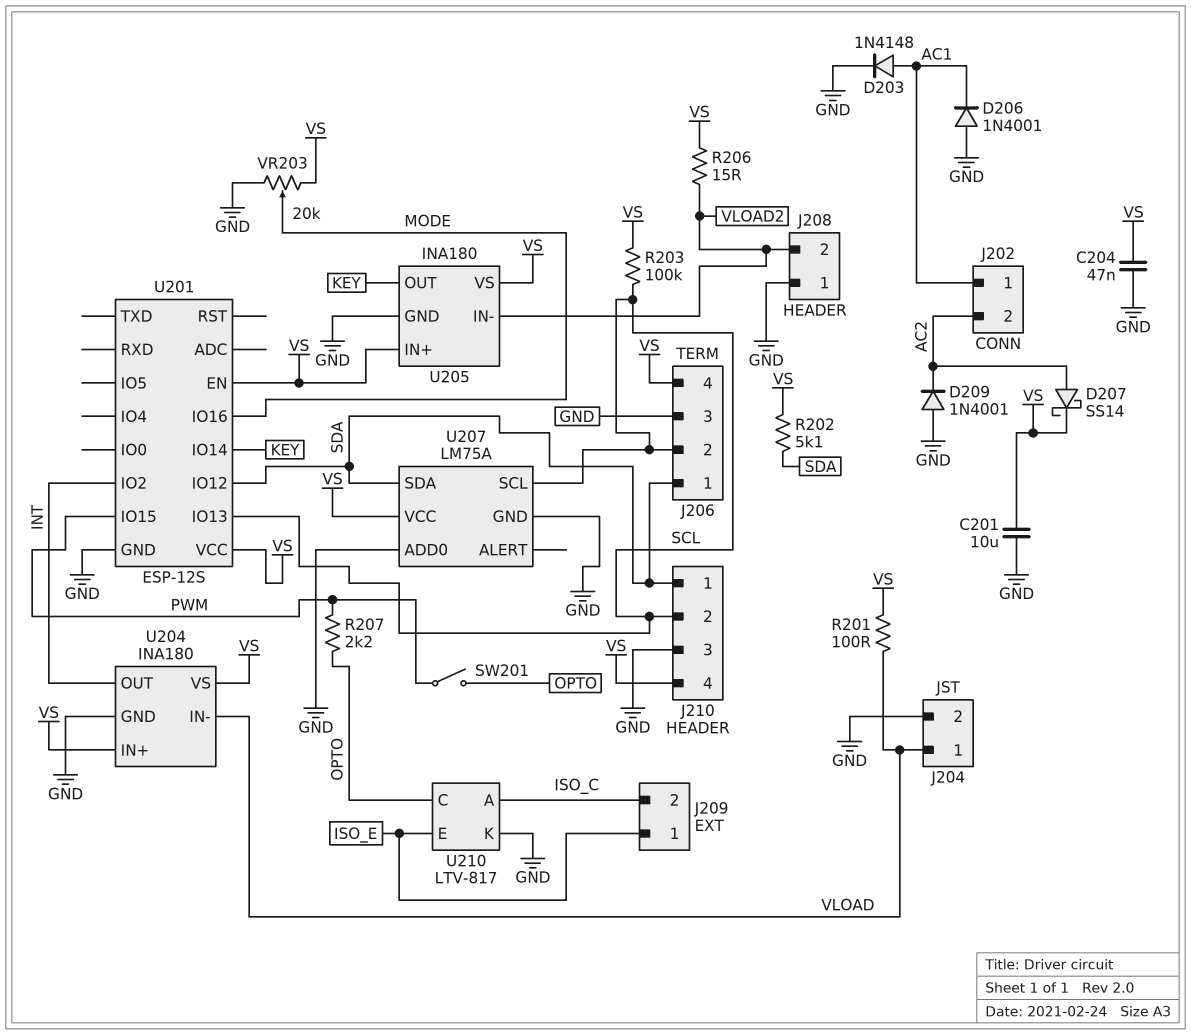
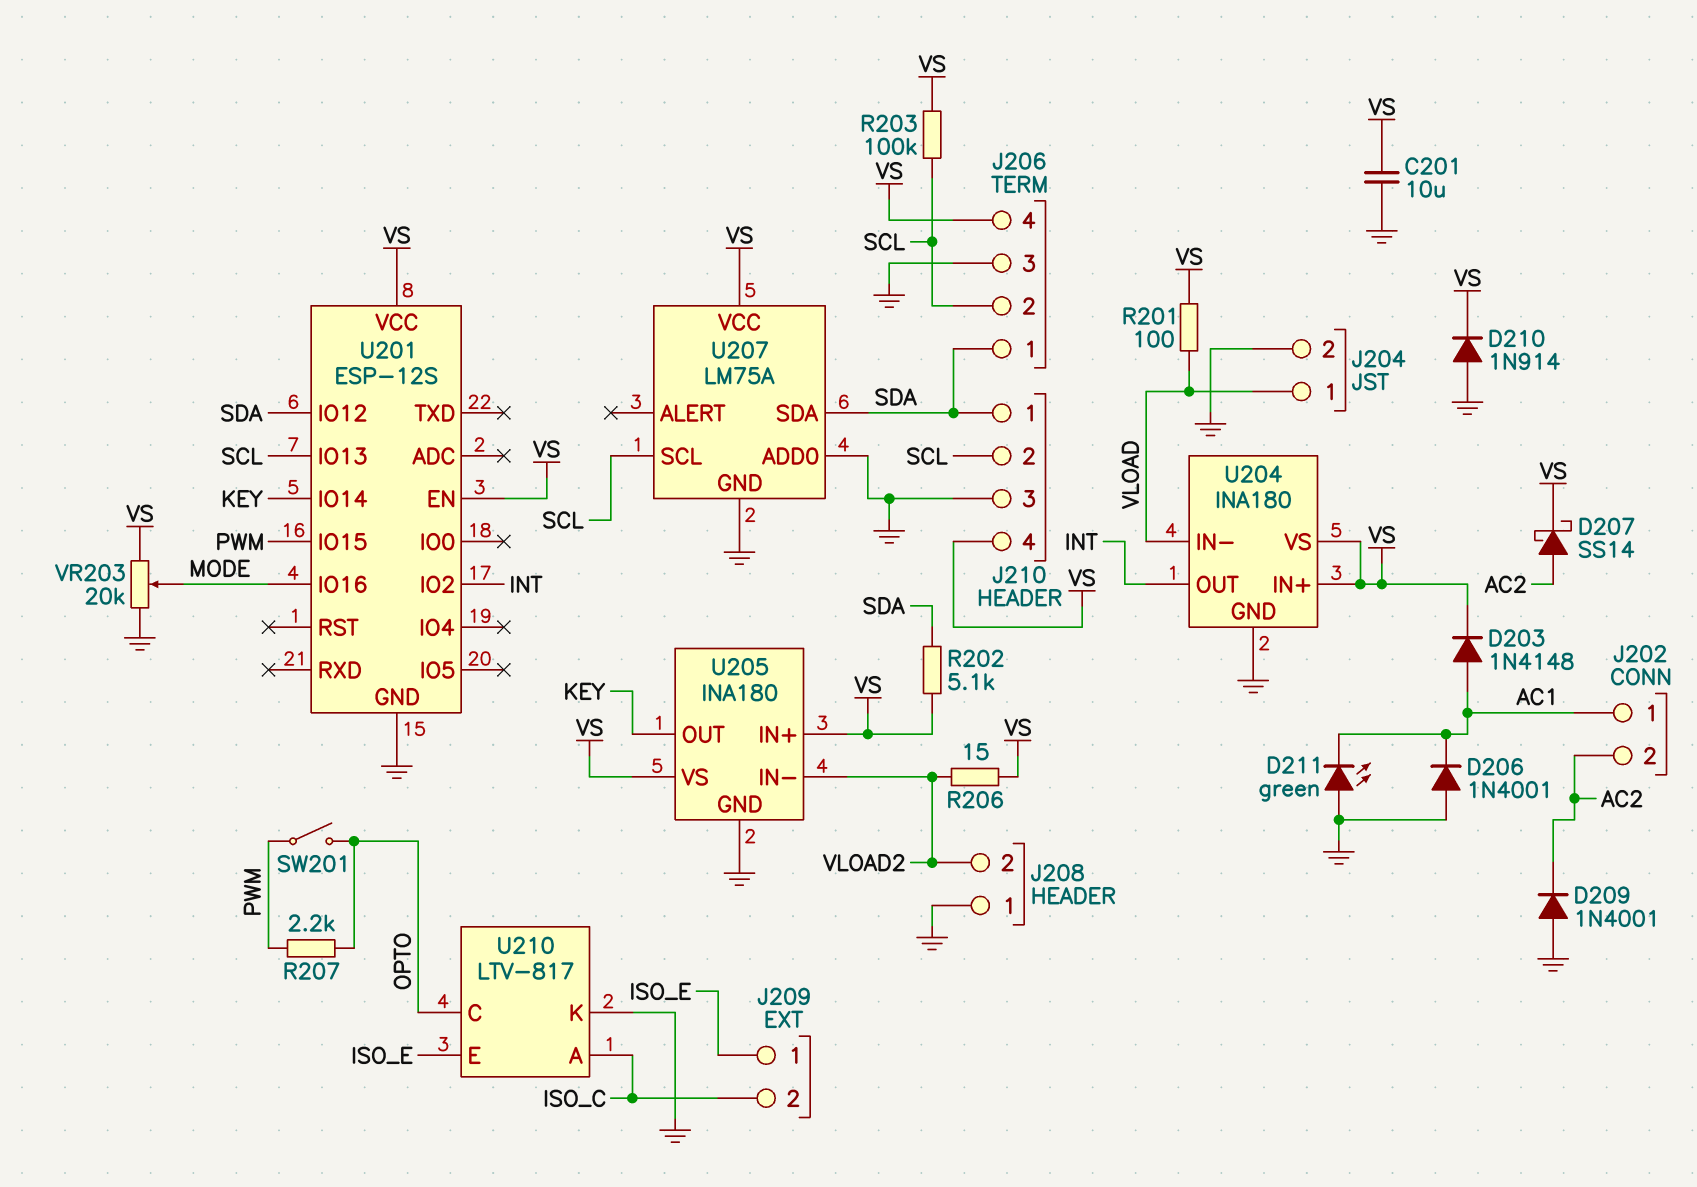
C204: 47nF (GND, VS) -> none
D203: diode 1N4148 (A AC1, K GND) -> diode 1N4148 (A AC1, K VS)
D210: none -> diode 1N914 (A GND, K VS)
D211: none -> LED green (A GND, K AC1)

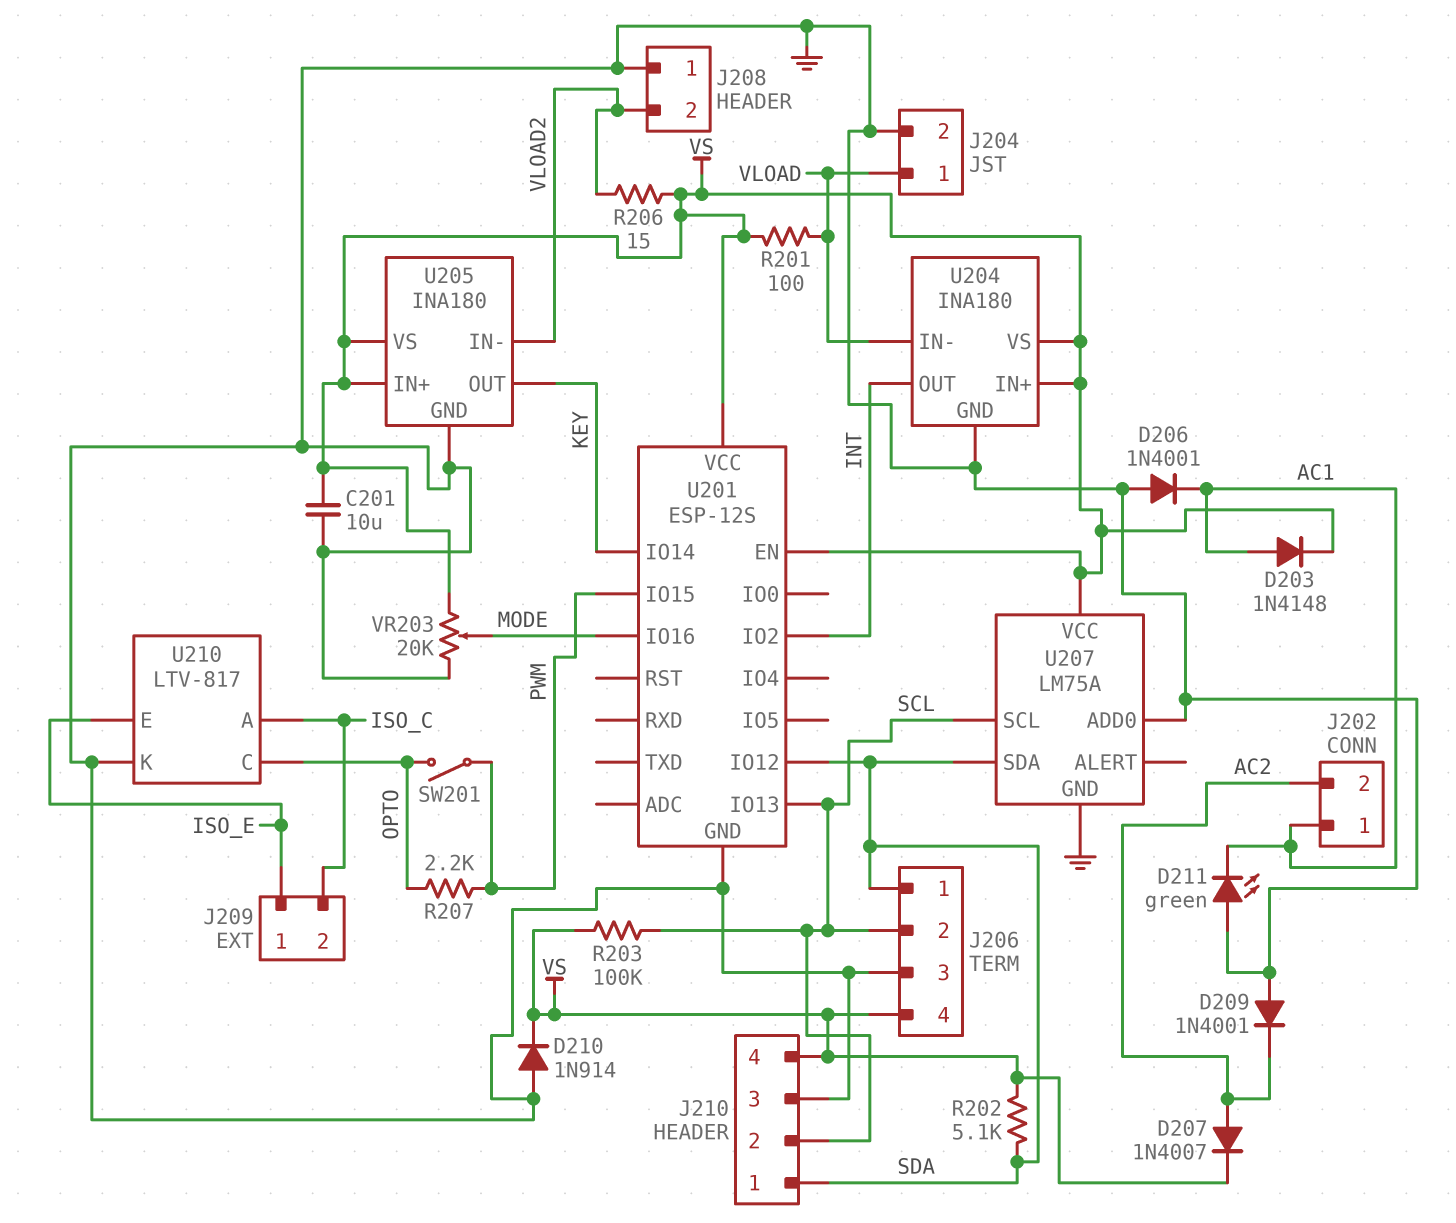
D207: schottky SS14 (A AC2, K VS) -> diode 1N4007 (A AC2, K VS)

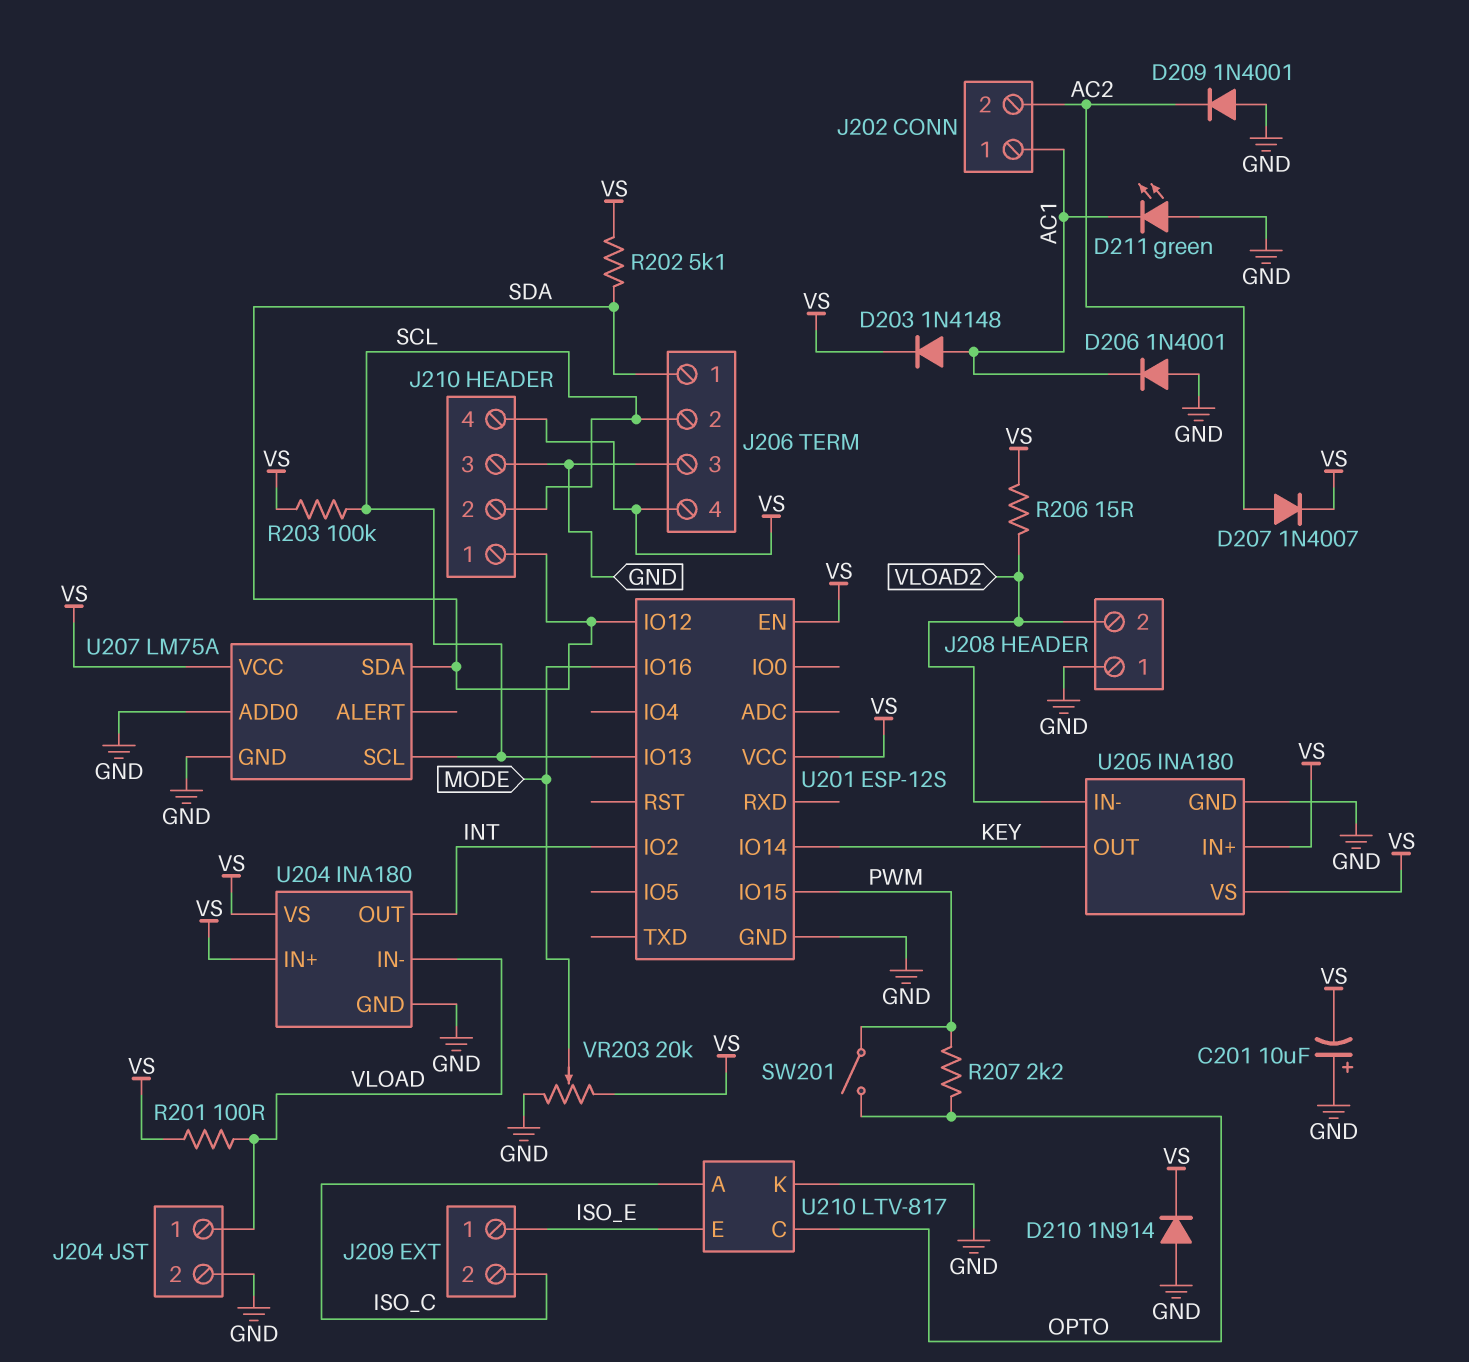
C201: 10uF (GND, VS) -> 10uF (plus GND, minus VS)

